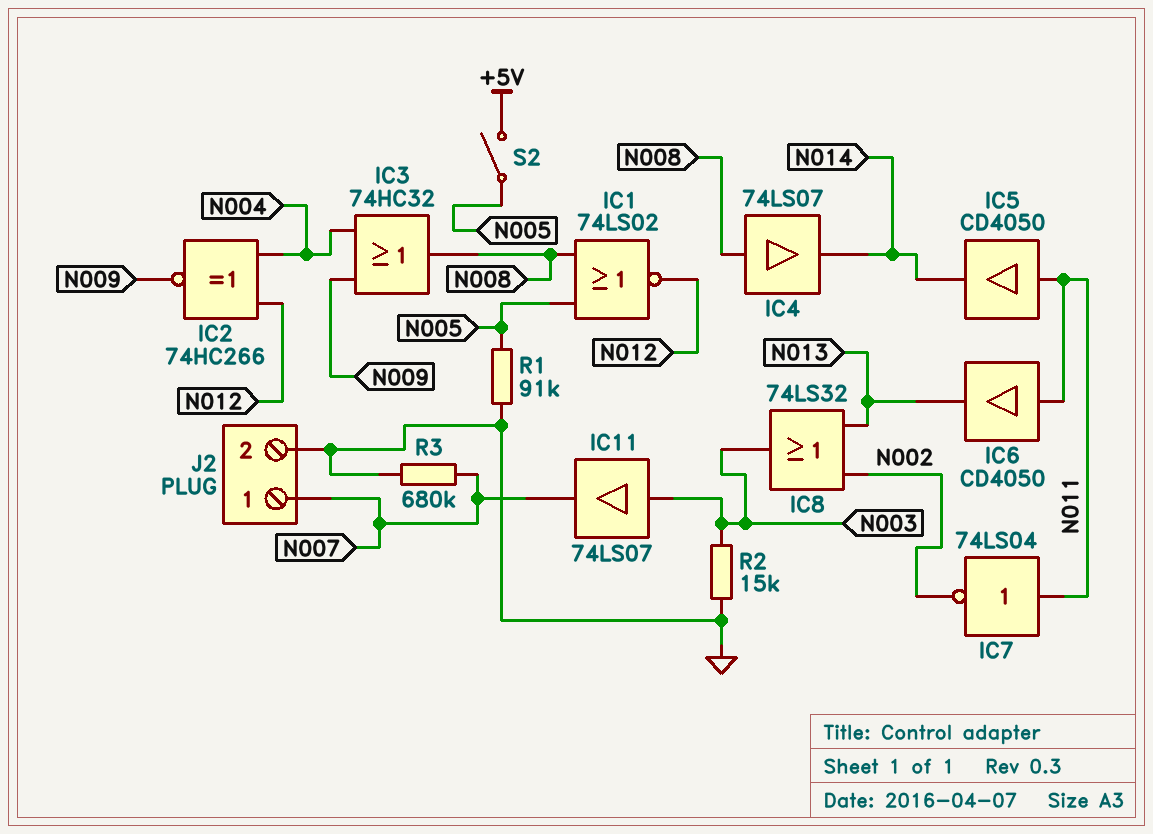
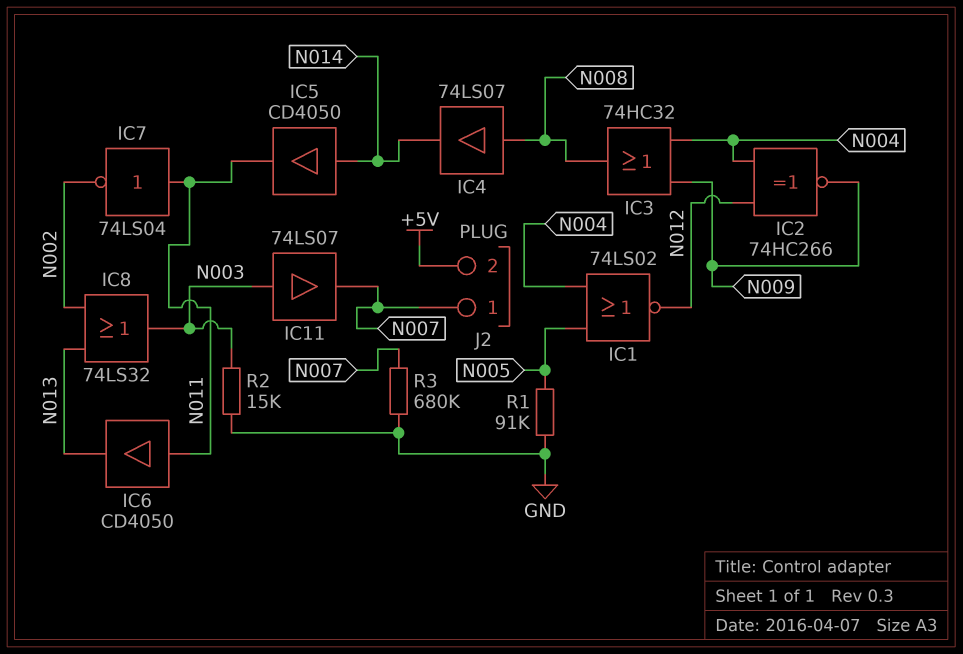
IC1: NOR 74LS02 (in N005, in N008, out N012) -> NOR 74LS02 (in N004, in N005, out N012)
IC5: buffer CD4050 (in N011, out N014) -> buffer CD4050 (in N014, out N011)
J2 pin 2: GND -> +5V
S2: switch (+5V, N005) -> none

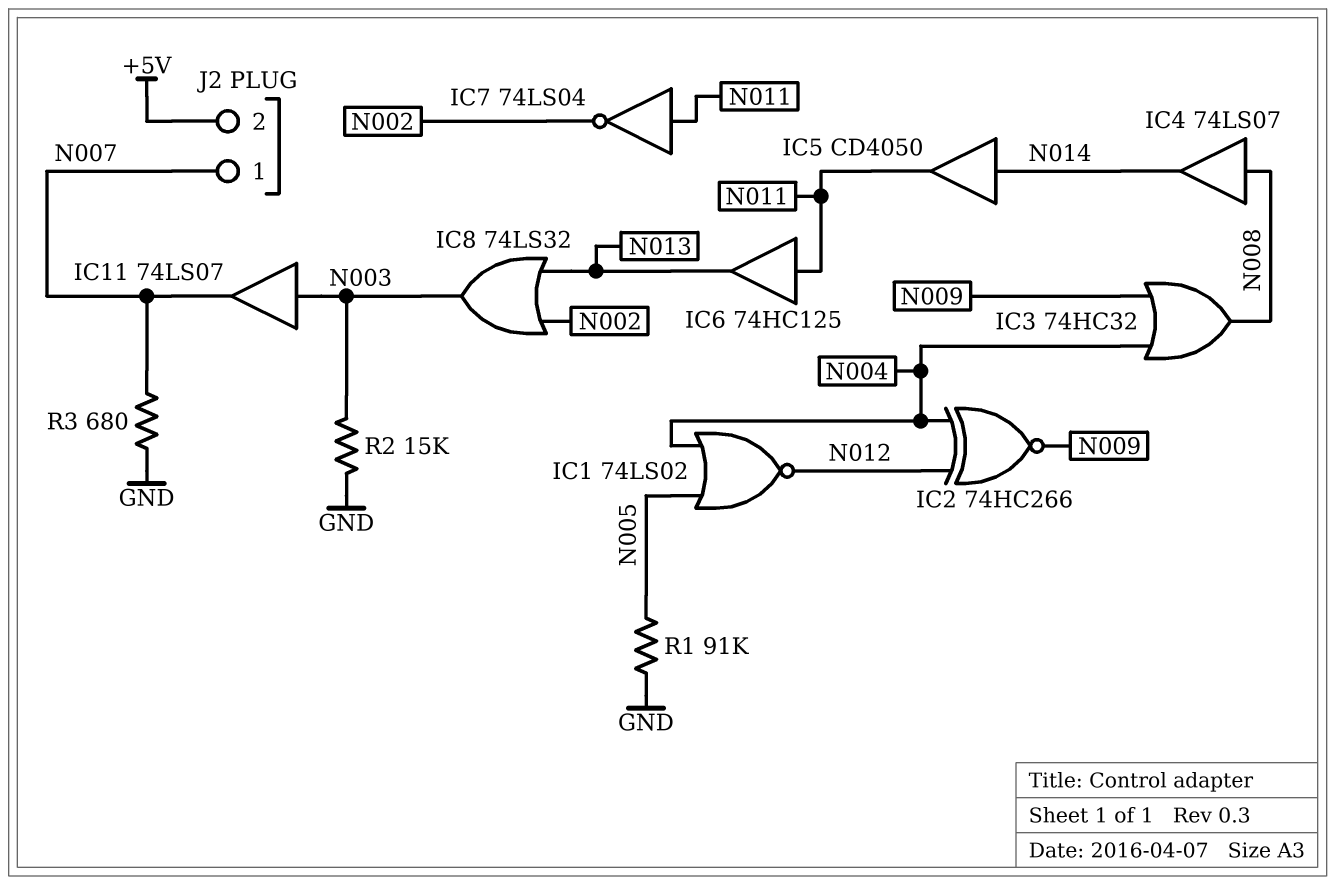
IC6: buffer CD4050 (in N011, out N013) -> buffer 74HC125 (in N011, out N013)
R3: 680k (GND, N007) -> 680 (GND, N007)

